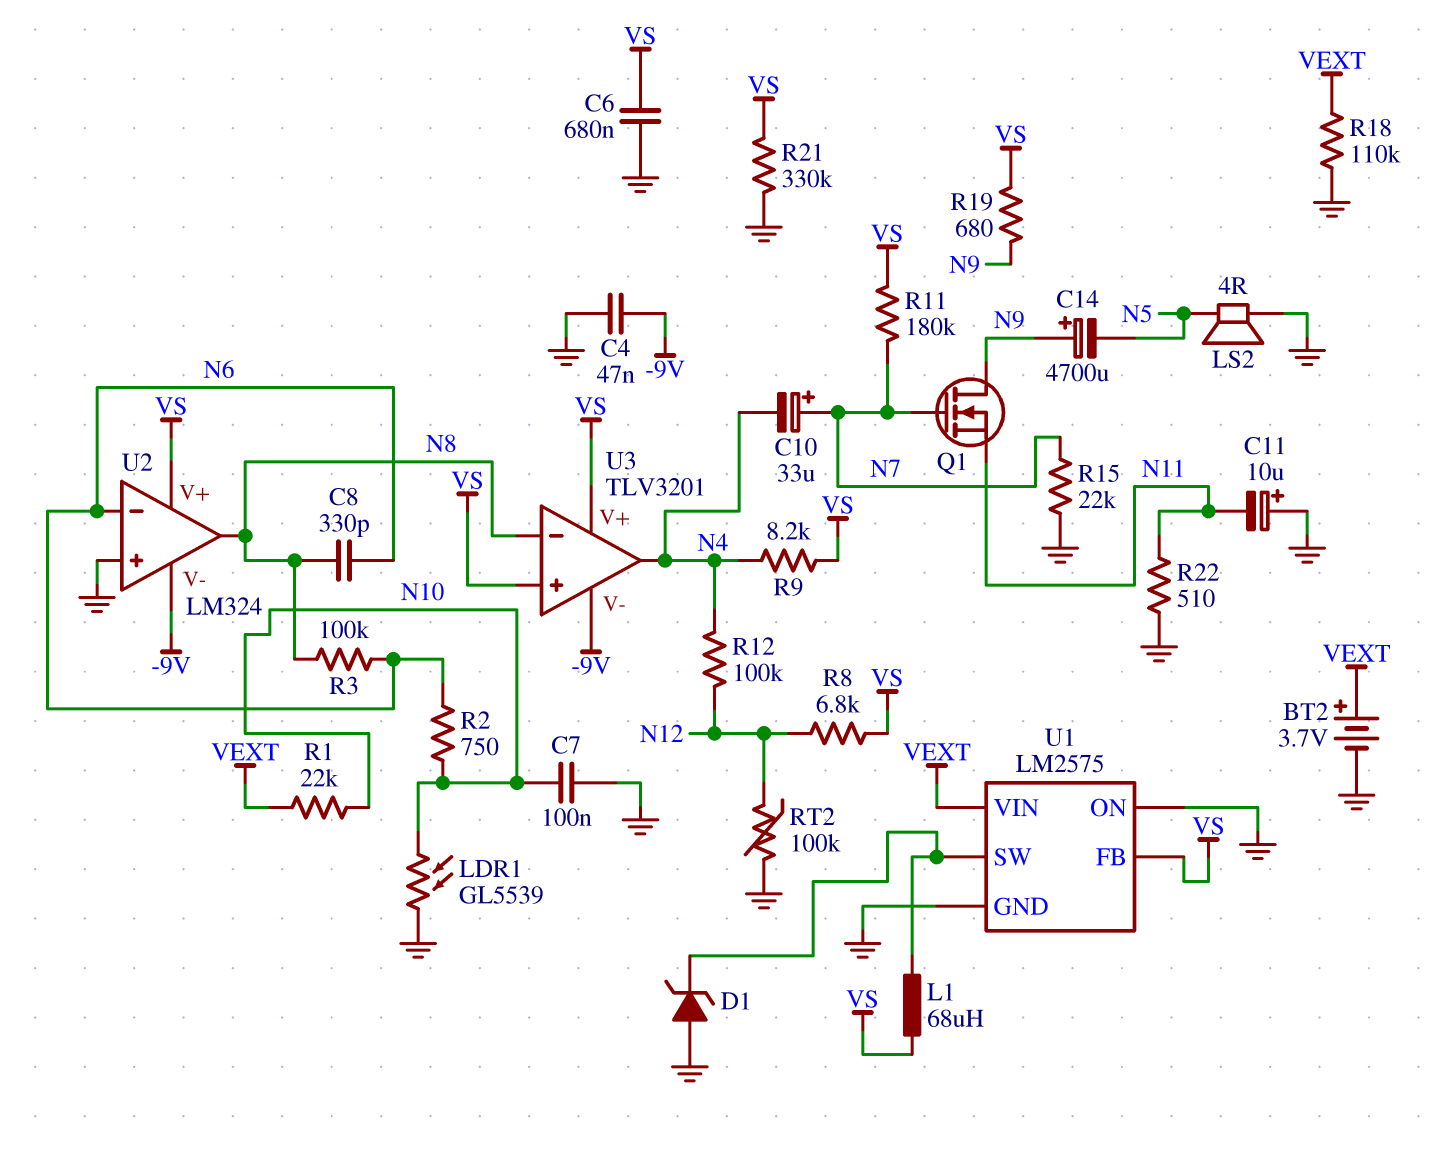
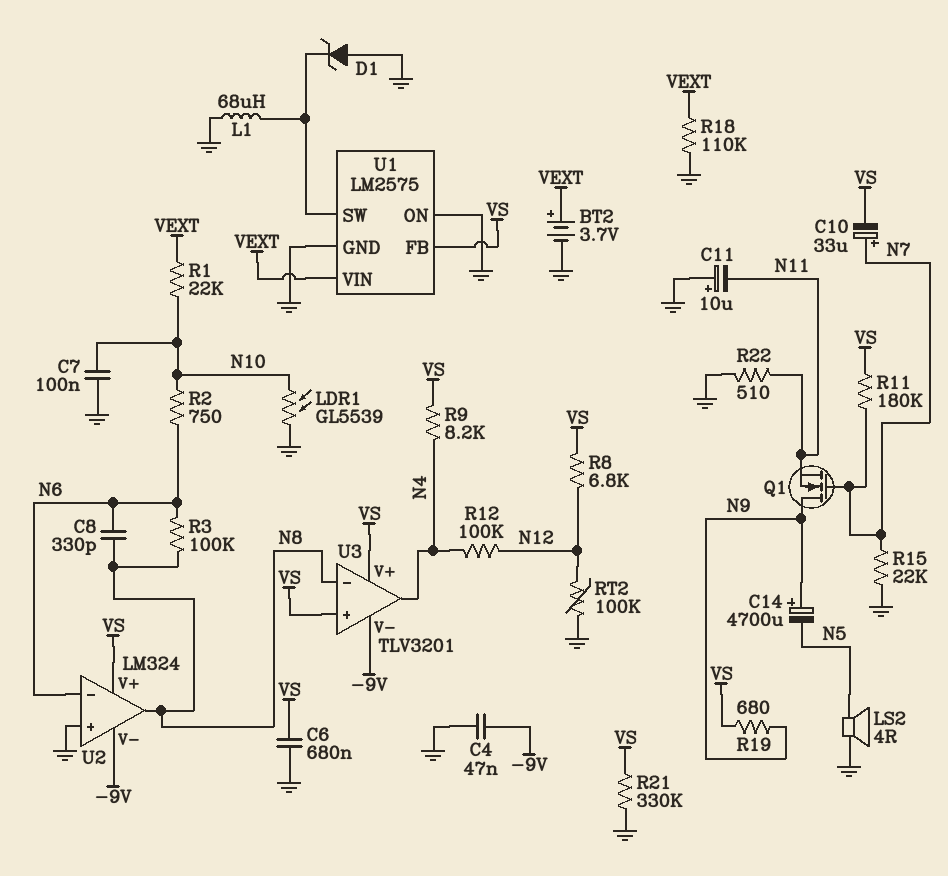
C10: 33uF (plus N7, minus N4) -> 33uF (plus N7, minus VS)
L1: 68uH (U1/SW, VS) -> 68uH (GND, U1/SW)

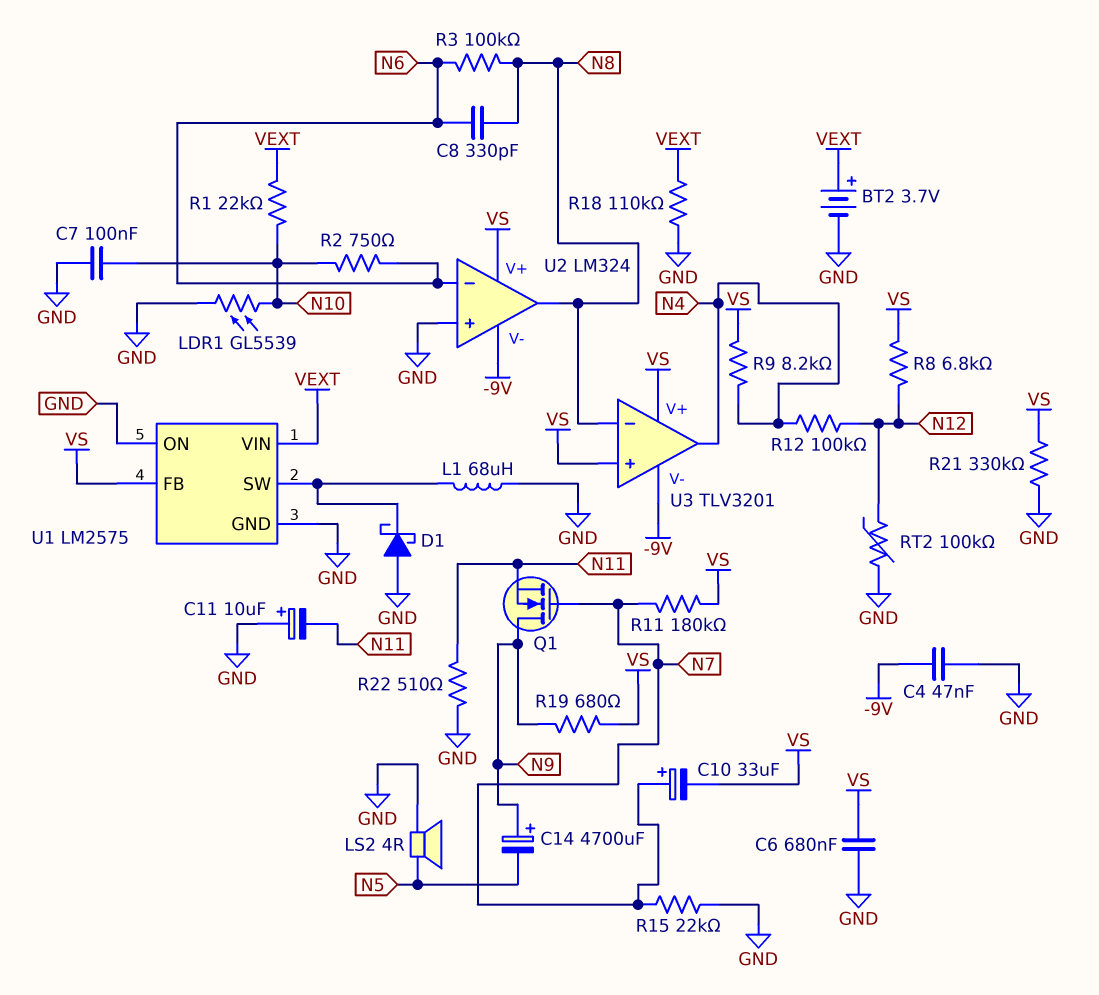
D1: zener (A GND, K U1/SW) -> schottky (A GND, K U1/SW)

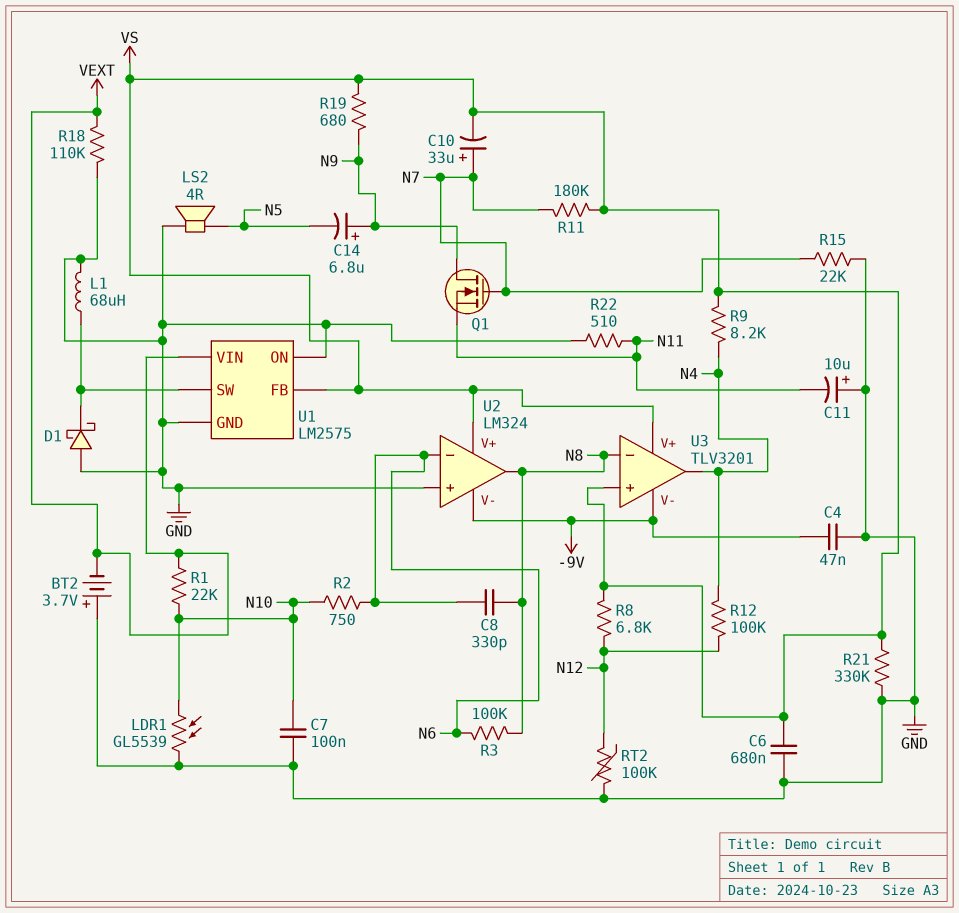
BT2: 3.7V (plus VEXT, minus GND) -> 3.7V (plus GND, minus VEXT)
C14: 4700uF (plus N9, minus N5) -> 6.8uF (plus N9, minus N5)

